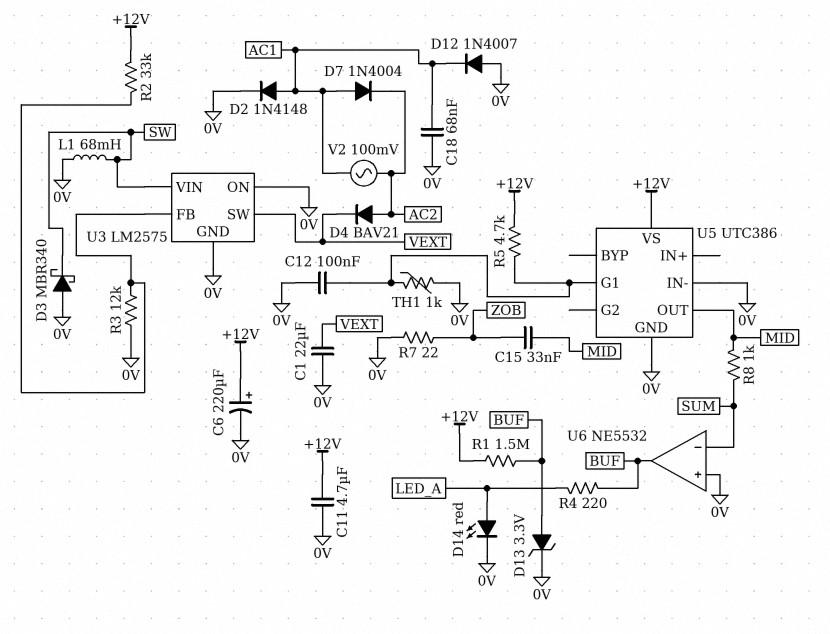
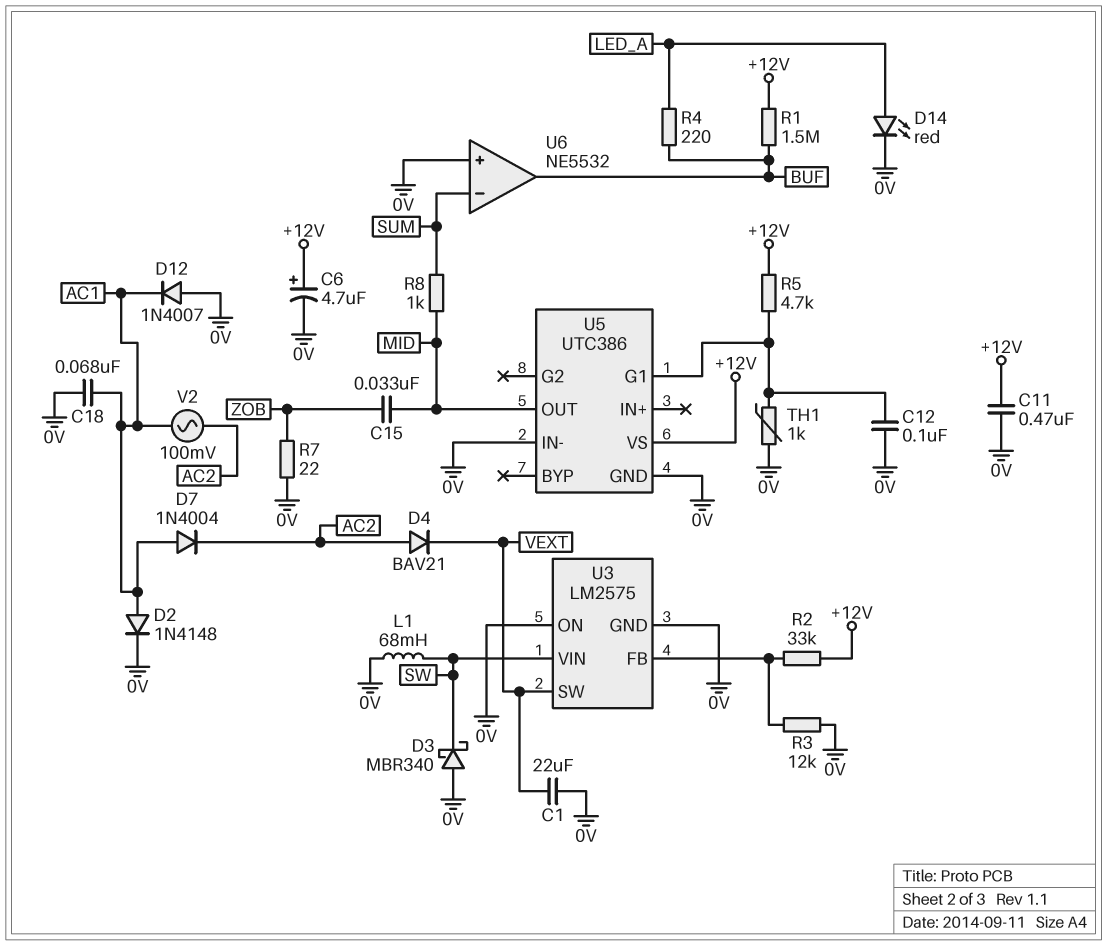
C6: 220uF (plus +12V, minus 0V) -> 4.7uF (plus +12V, minus 0V)
C11: 4.7uF (+12V, 0V) -> 470nF (+12V, 0V)
D13: zener 3.3V (A BUF, K 0V) -> none

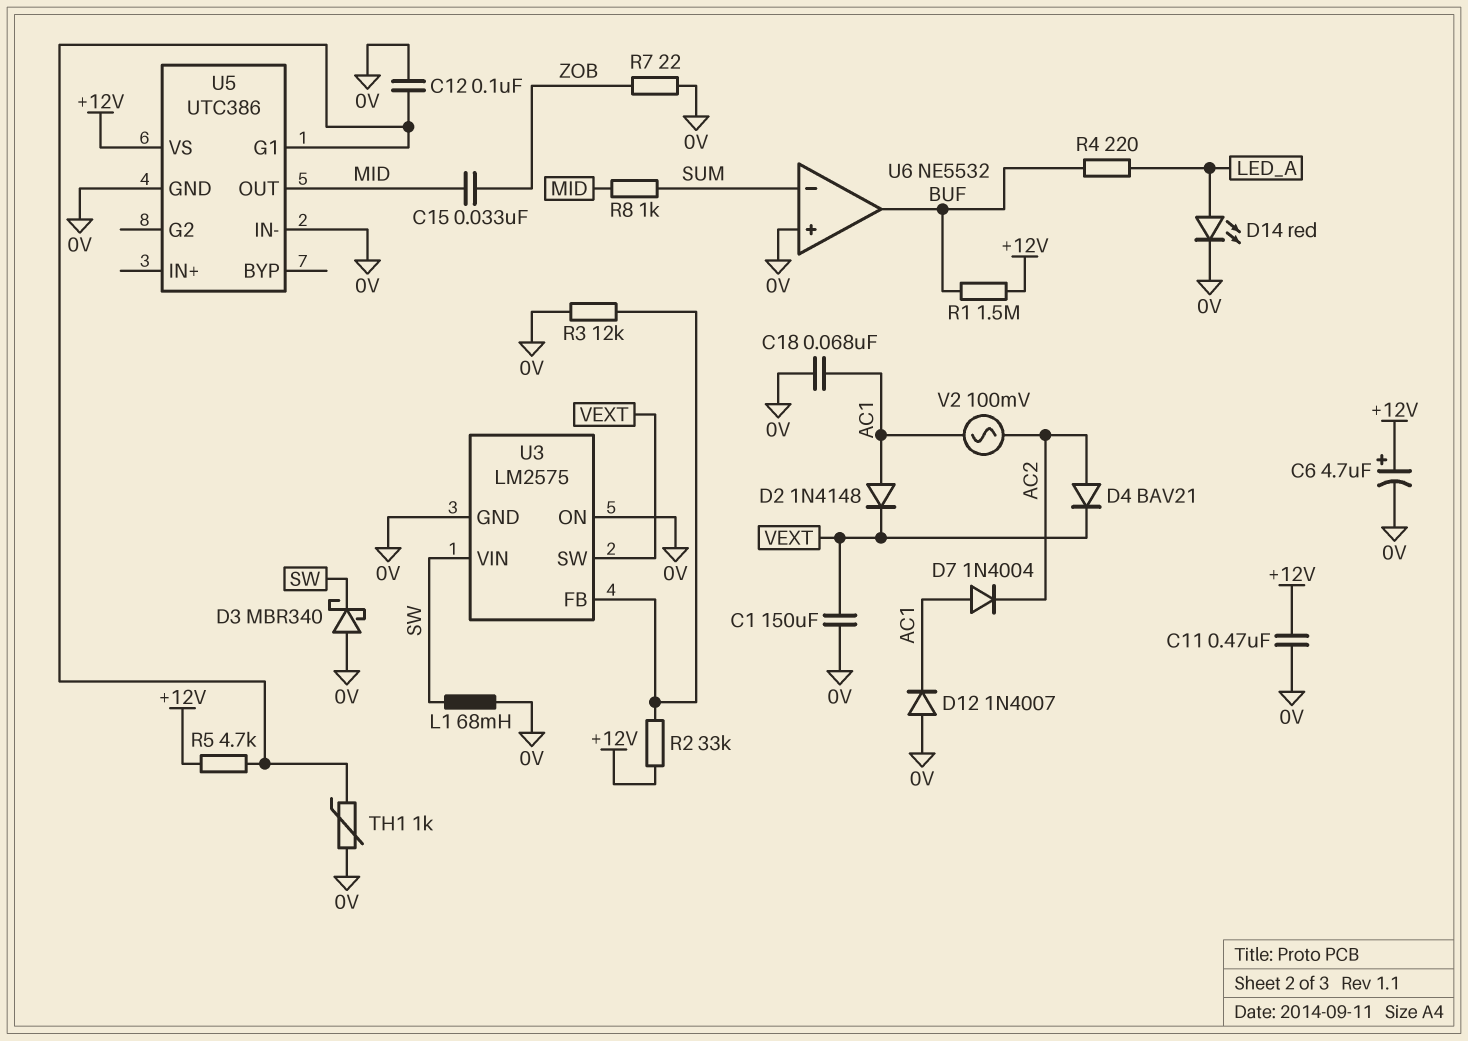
C1: 22uF (0V, VEXT) -> 150uF (0V, VEXT)
D2: diode 1N4148 (A AC1, K 0V) -> diode 1N4148 (A AC1, K VEXT)

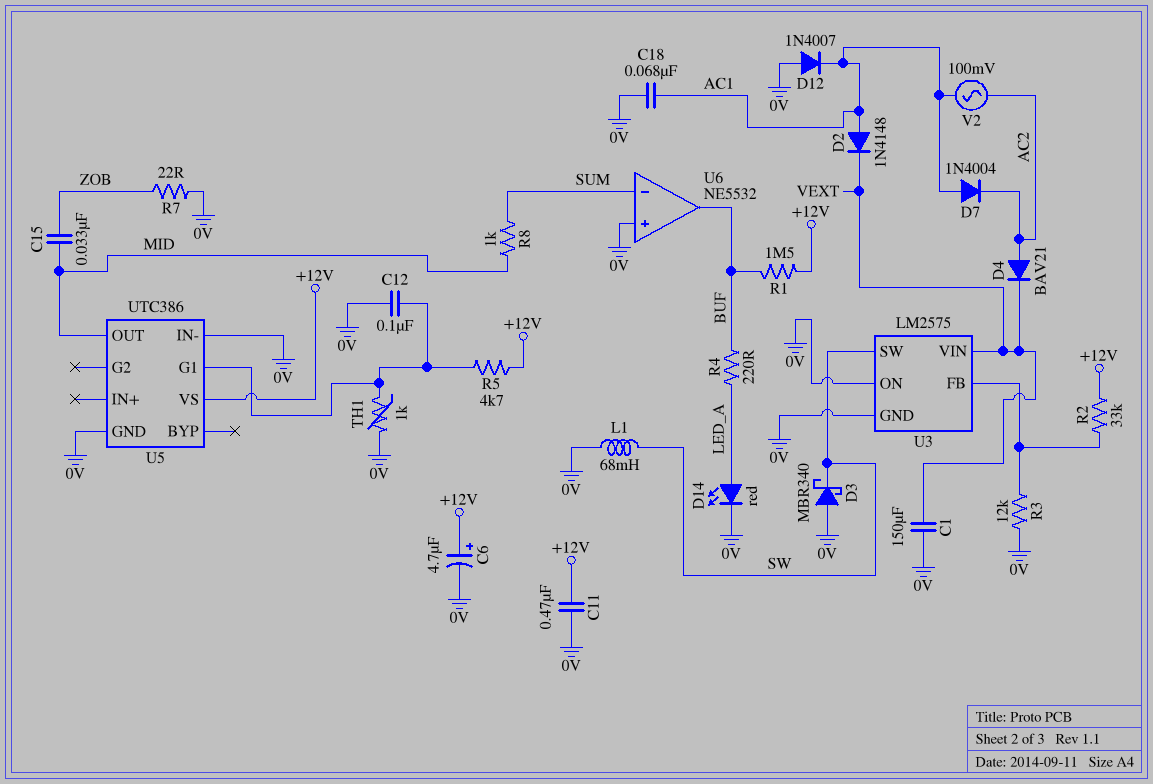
U3 pin SW: VEXT -> SW
U3 pin VIN: SW -> VEXT

